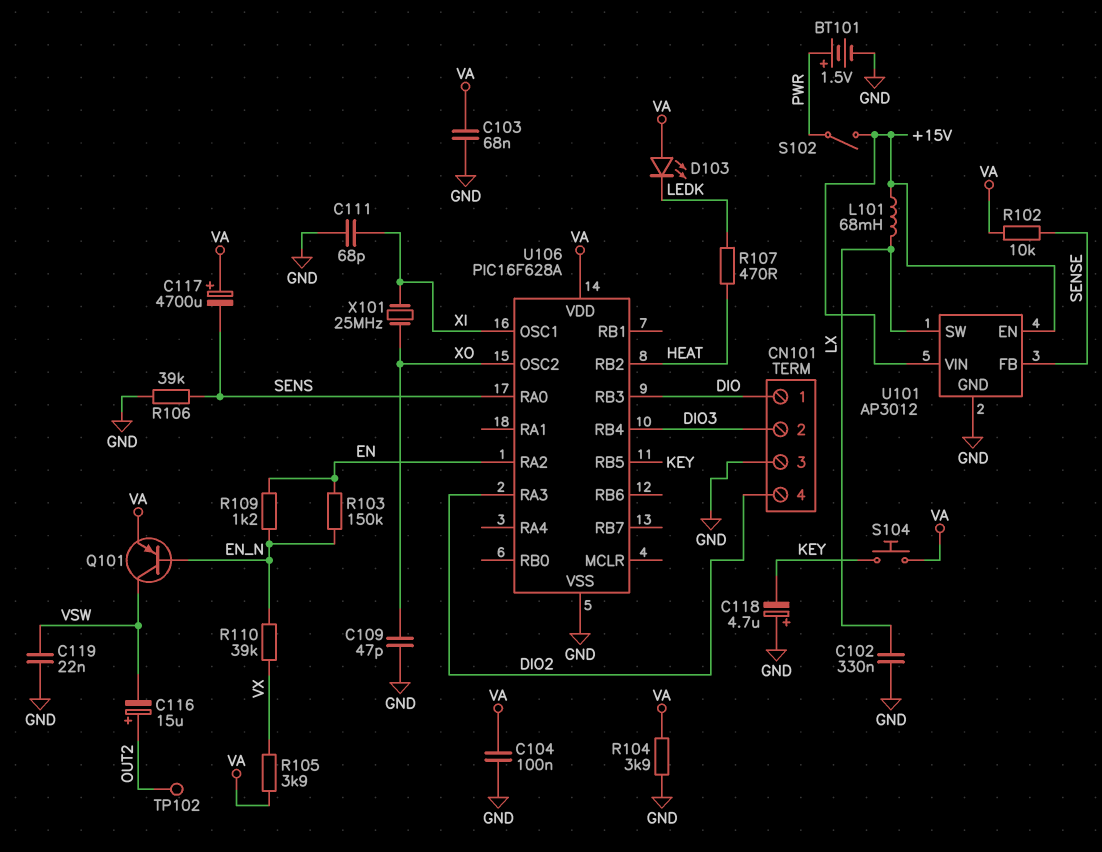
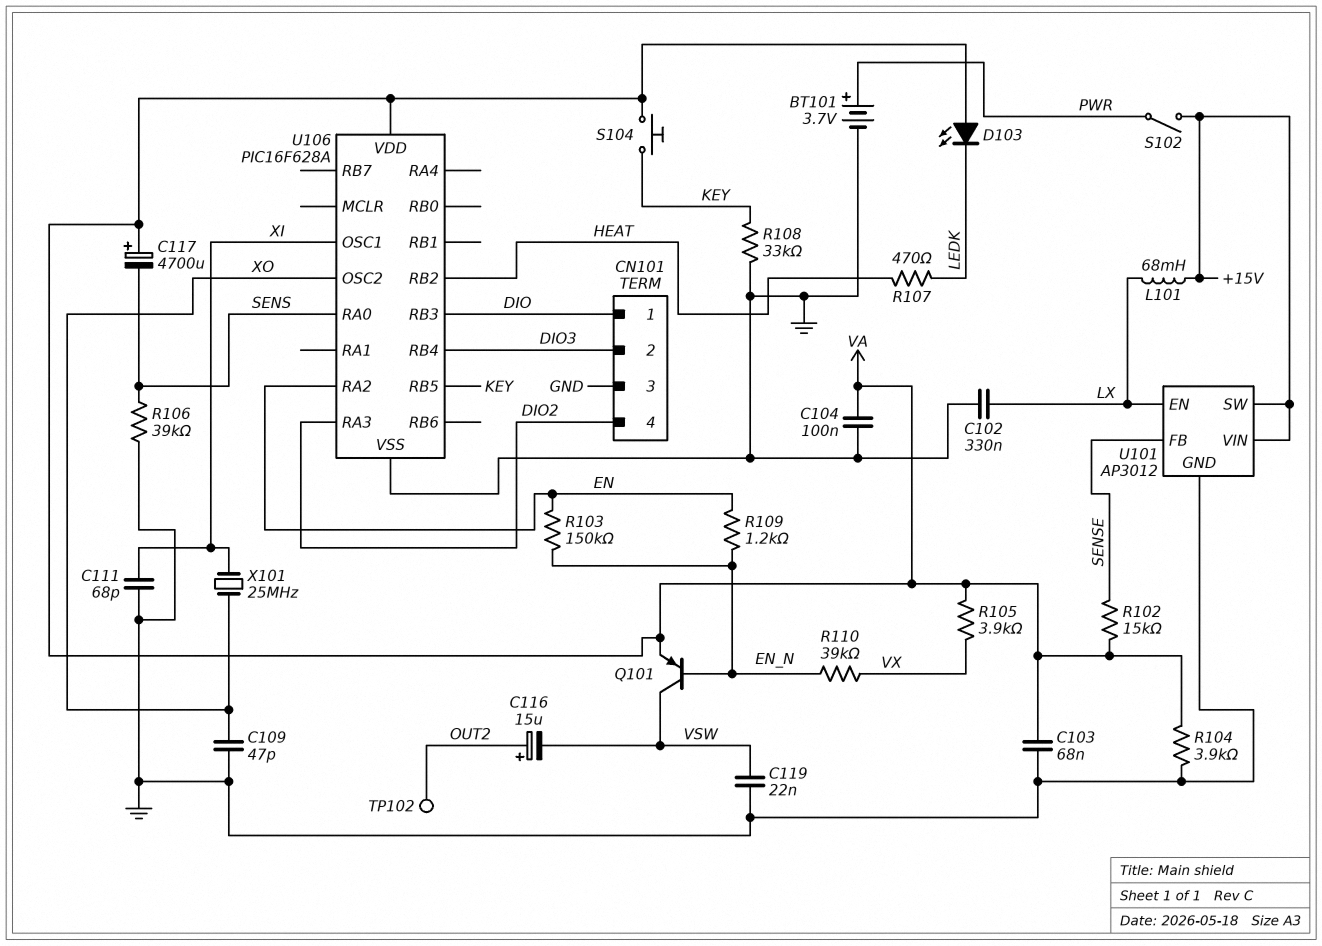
BT101: 1.5V (plus PWR, minus GND) -> 3.7V (plus PWR, minus GND)
C118: 4.7uF (plus GND, minus KEY) -> none
R102: 10k (SENSE, VA) -> 15k (SENSE, VA)
R108: none -> 33k (GND, KEY)
U101 pin EN: +15V -> LX
U101 pin SW: LX -> +15V

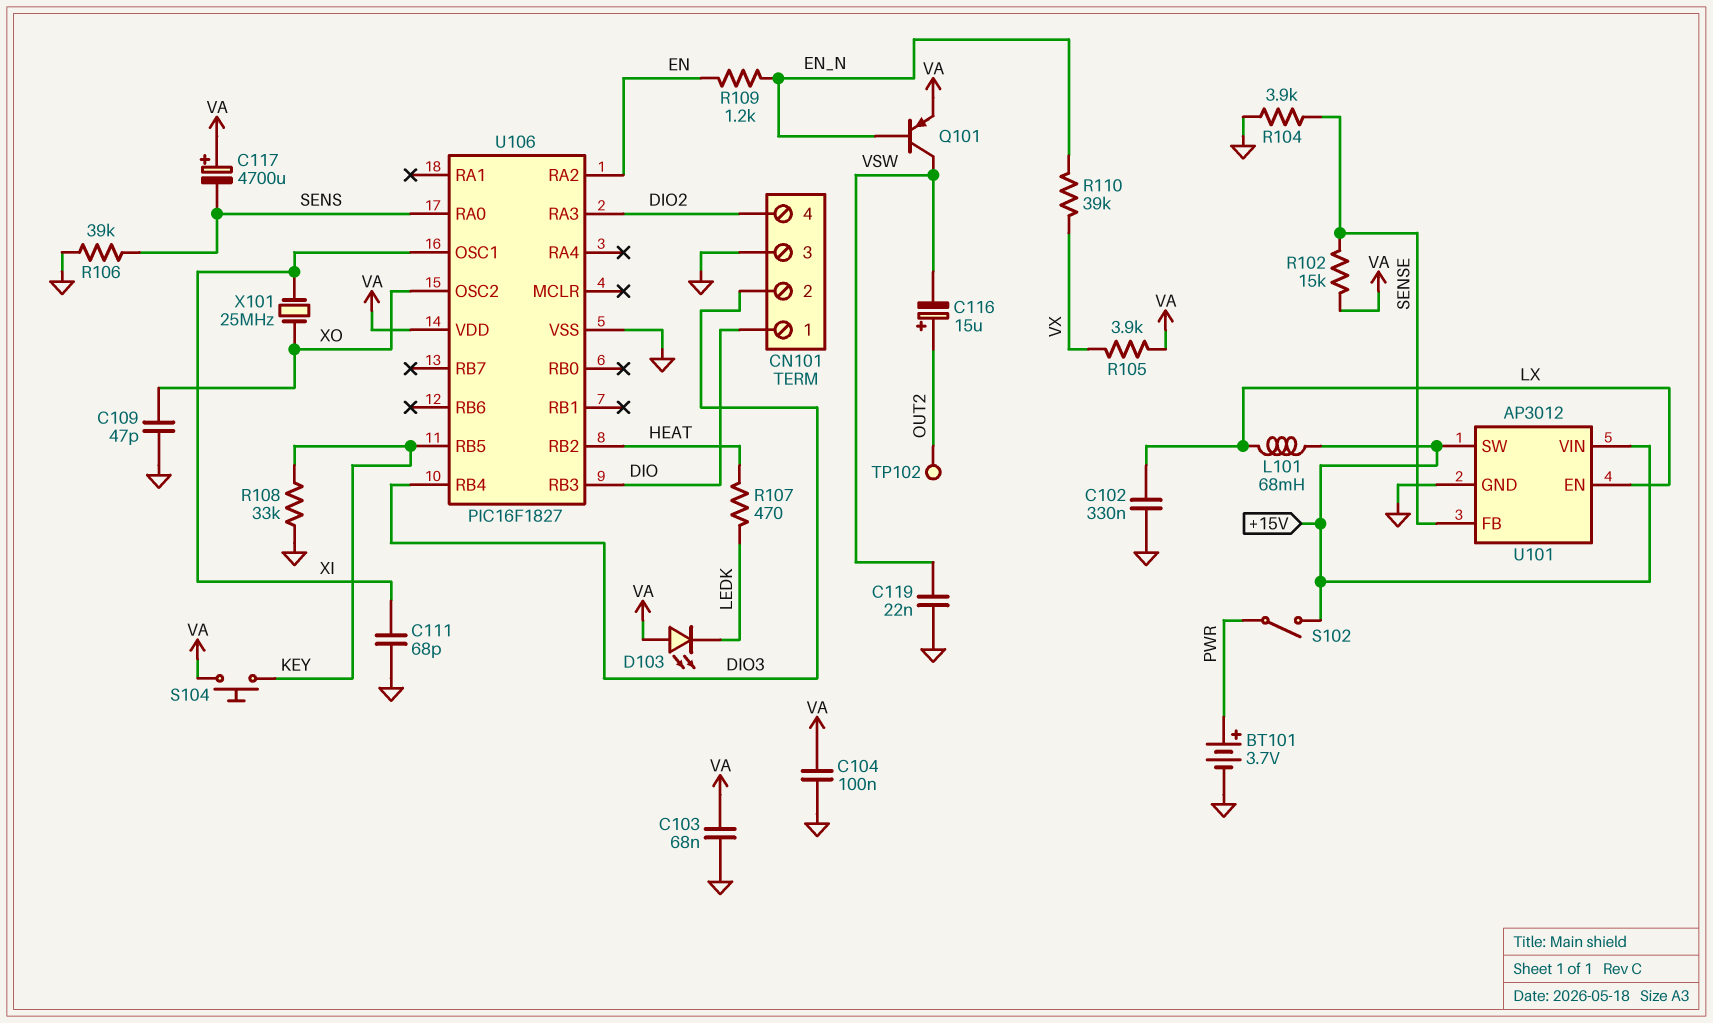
R103: 150k (EN, EN_N) -> none
R104: 3.9k (GND, VA) -> 3.9k (GND, SENSE)
U106: PIC16F628A -> PIC16F1827

